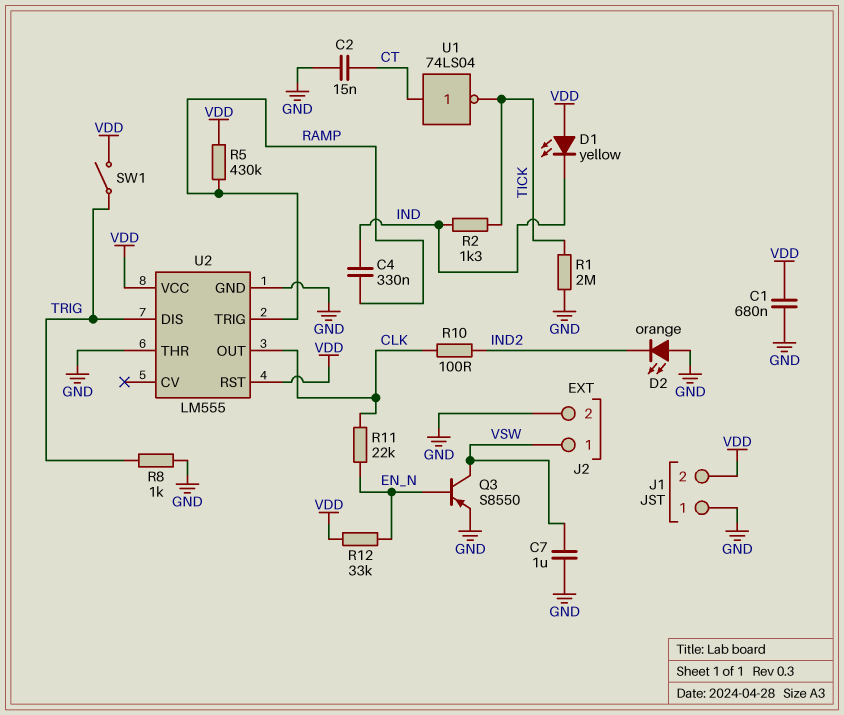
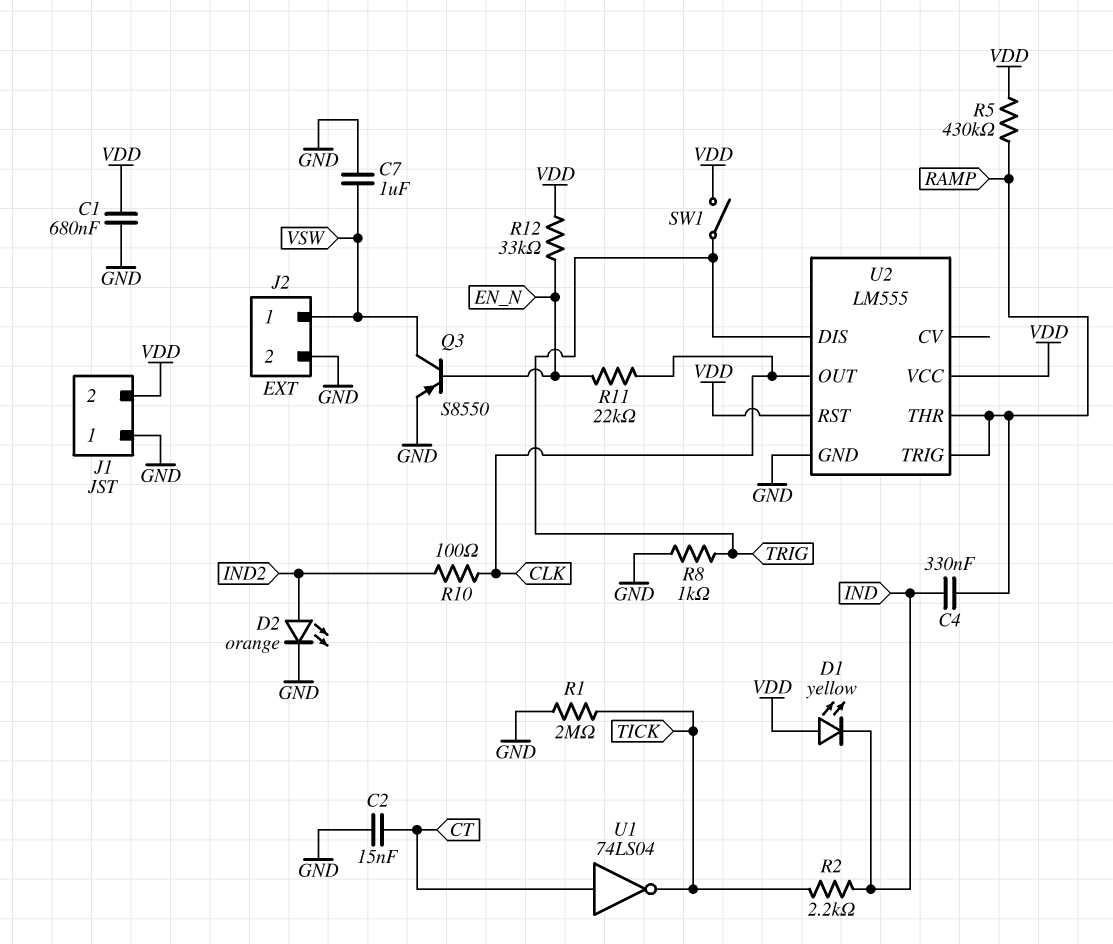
D2: LED orange (A GND, K IND2) -> LED orange (A IND2, K GND)
R2: 1.3k (IND, TICK) -> 2.2k (IND, TICK)
U2 pin THR: GND -> RAMP

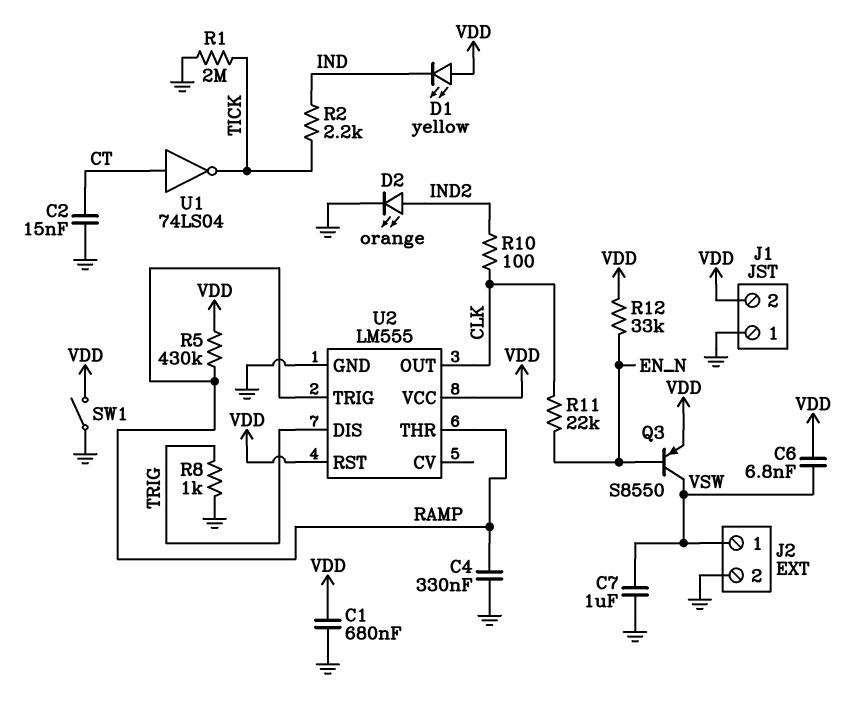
C4: 330nF (IND, RAMP) -> 330nF (GND, RAMP)
C6: none -> 6.8nF (VDD, VSW)
Q3: PNP S8550 (B EN_N, C VSW, E GND) -> PNP S8550 (B EN_N, C VSW, E VDD)
SW1: switch (TRIG, VDD) -> switch (GND, VDD)

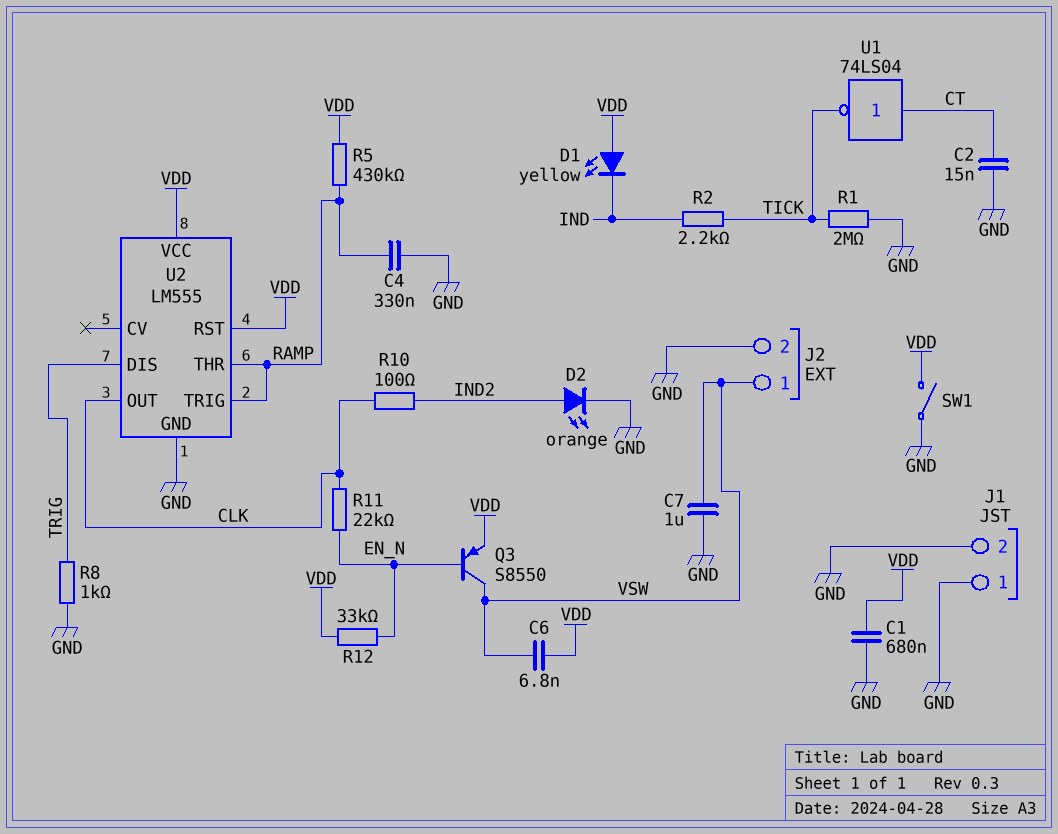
J1 pin 2: VDD -> GND

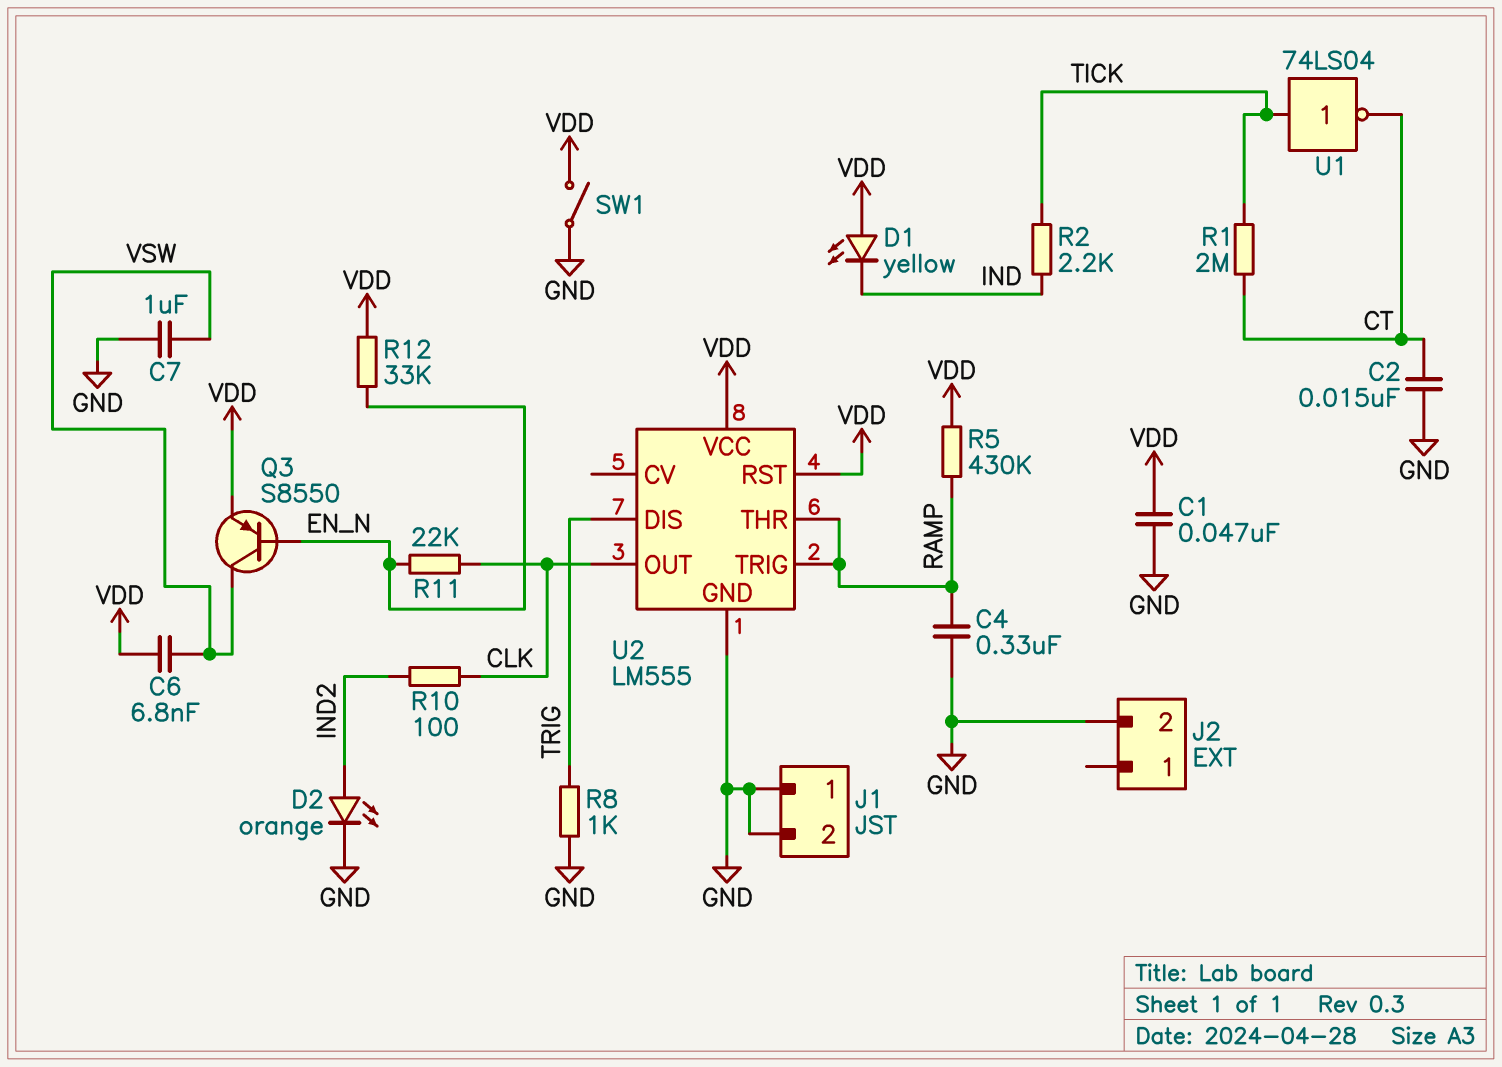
C1: 680nF (GND, VDD) -> 47nF (GND, VDD)
J2 pin 1: VSW -> none
R1: 2M (GND, TICK) -> 2M (CT, TICK)
U1: NOT 74LS04 (in CT, out TICK) -> NOT 74LS04 (in TICK, out CT)

